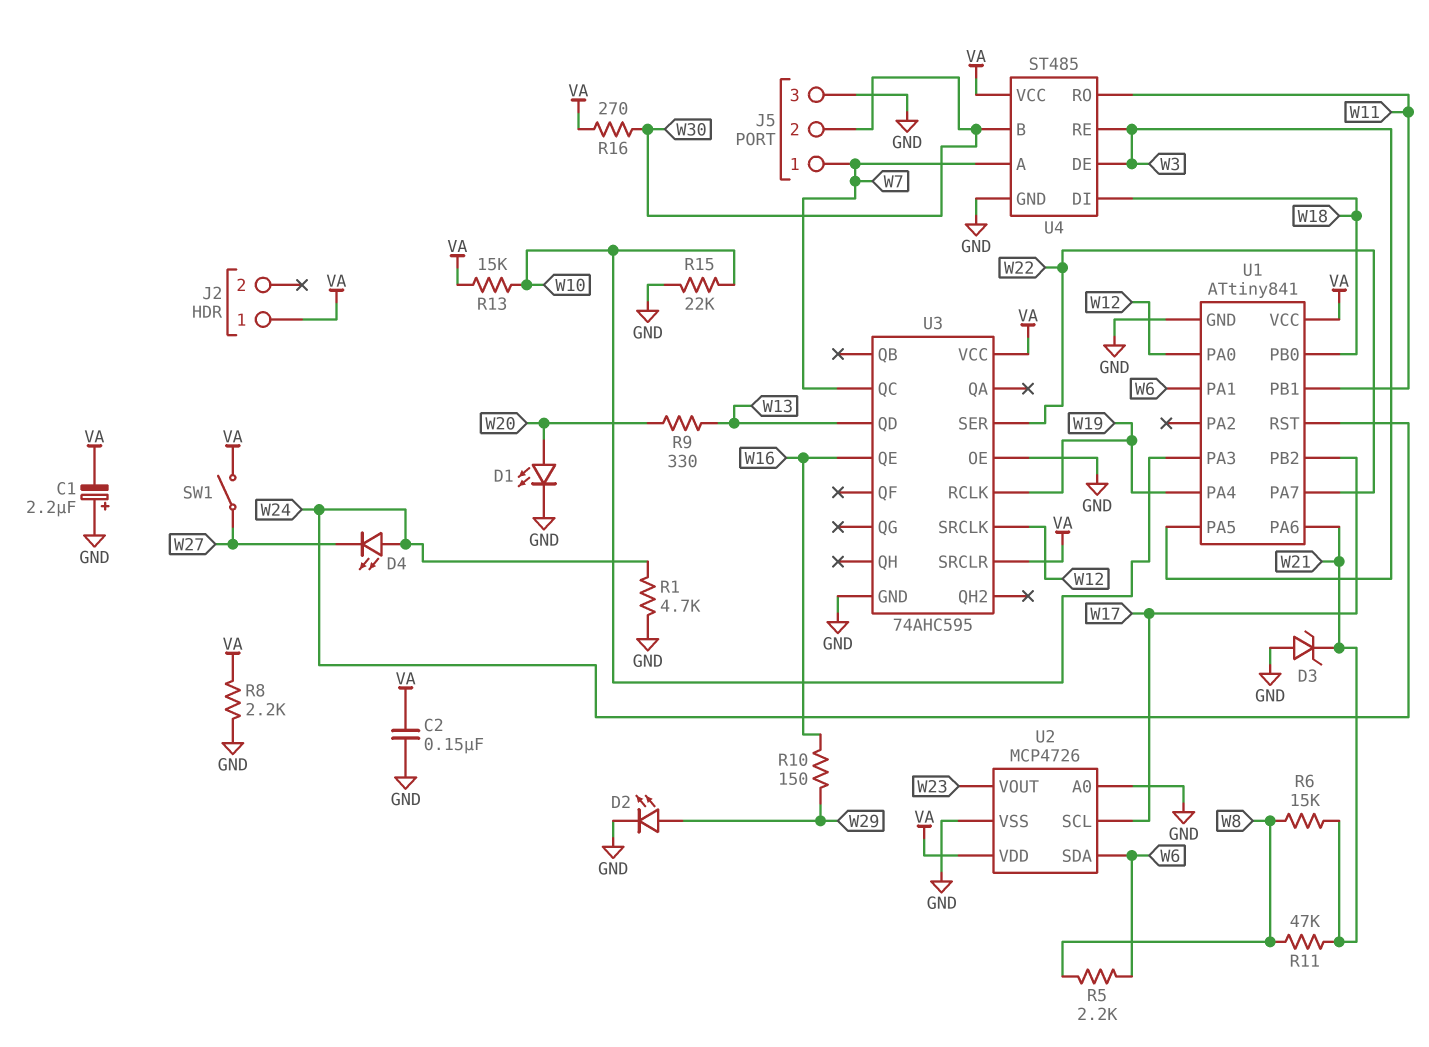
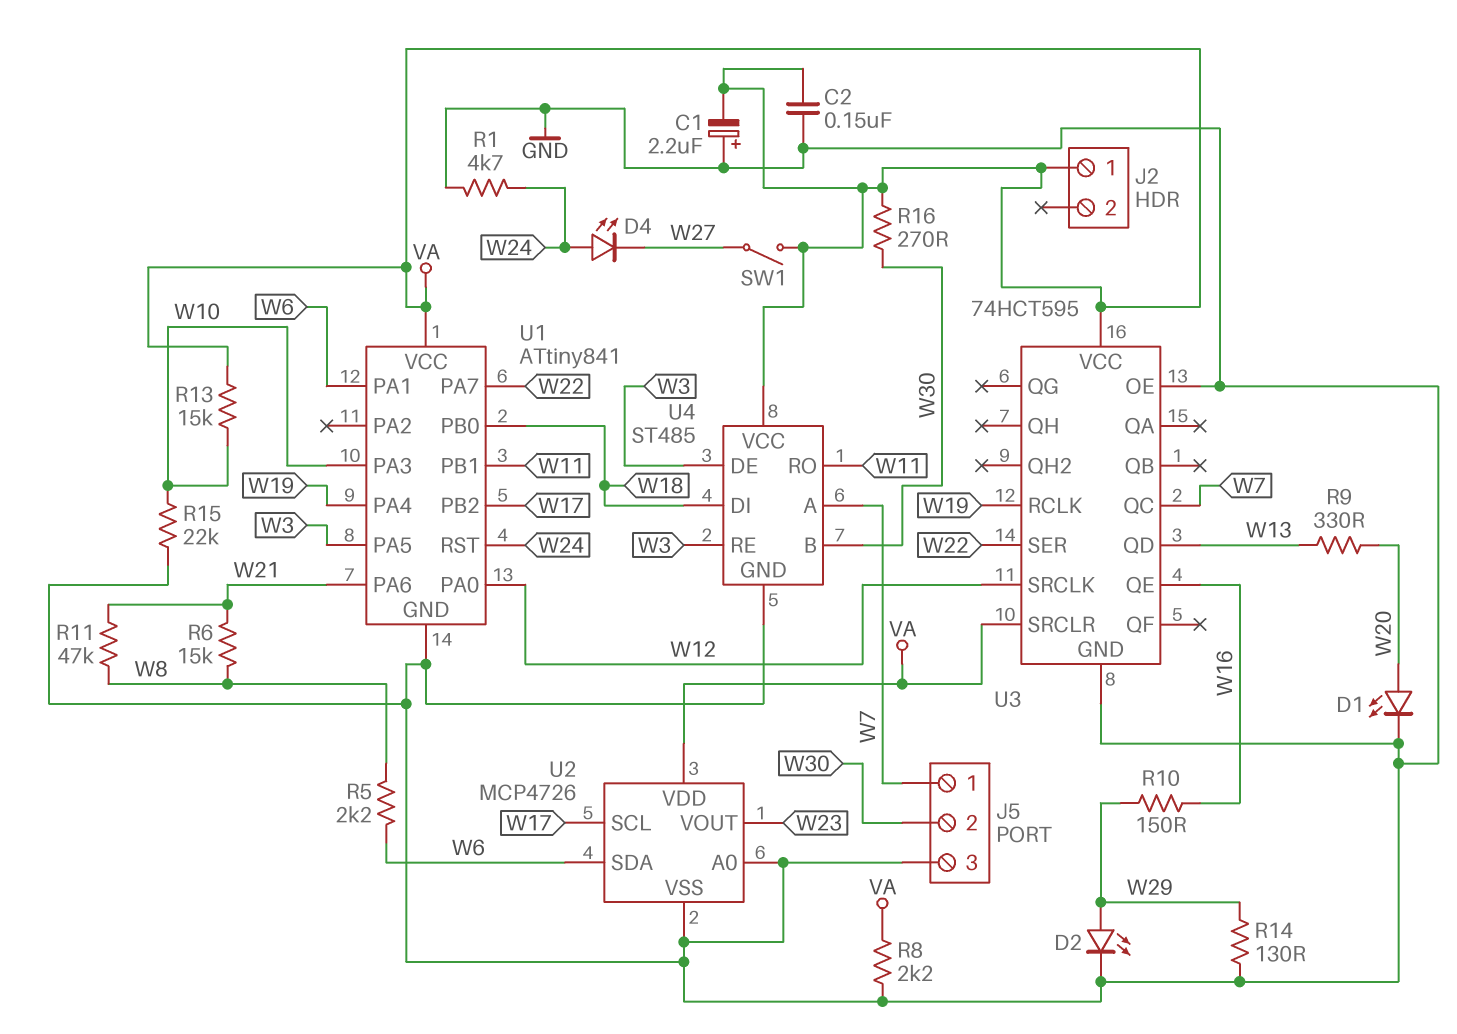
D3: zener (A GND, K W21) -> none
R14: none -> 130 (GND, W29)
U3: 74AHC595 -> 74HCT595

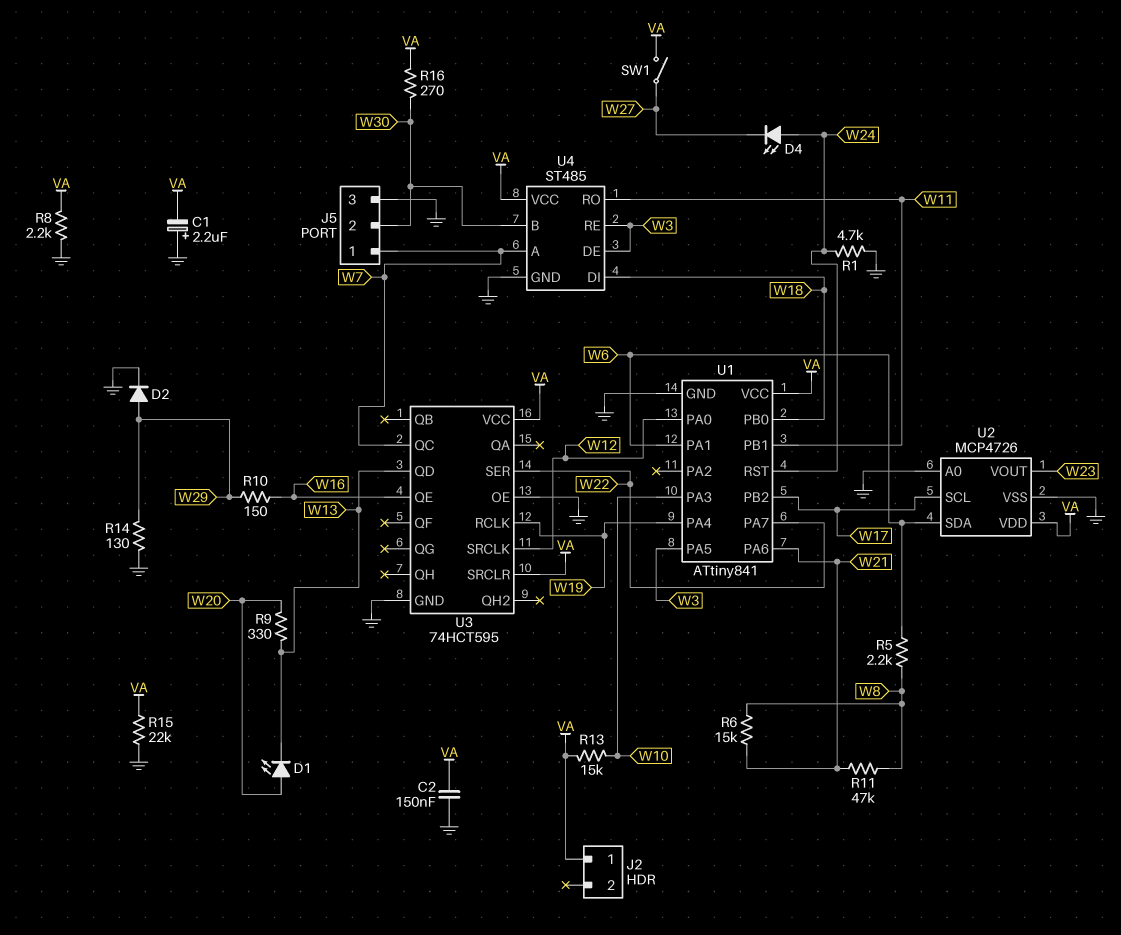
D1: LED (A W20, K GND) -> LED (A W20, K W13)
D2: LED (A W29, K GND) -> diode (A W29, K GND)
R15: 22k (GND, W10) -> 22k (GND, VA)

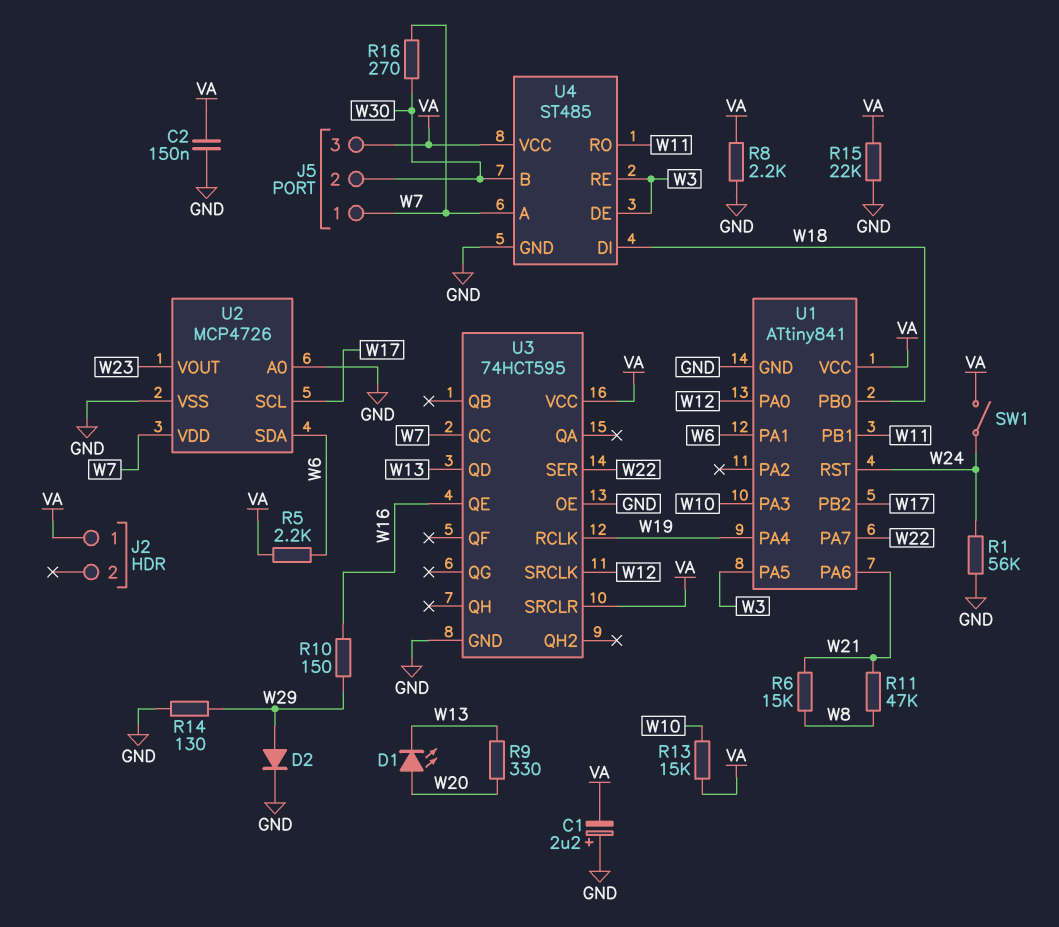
D4: LED (A W24, K W27) -> none
J5 pin 3: GND -> VA
R1: 4.7k (GND, W24) -> 56k (GND, W24)
R5: 2.2k (W6, W8) -> 2.2k (VA, W6)
R16: 270 (VA, W30) -> 270 (W7, W30)
SW1: switch (VA, W27) -> switch (VA, W24)
U2 pin VDD: VA -> W7

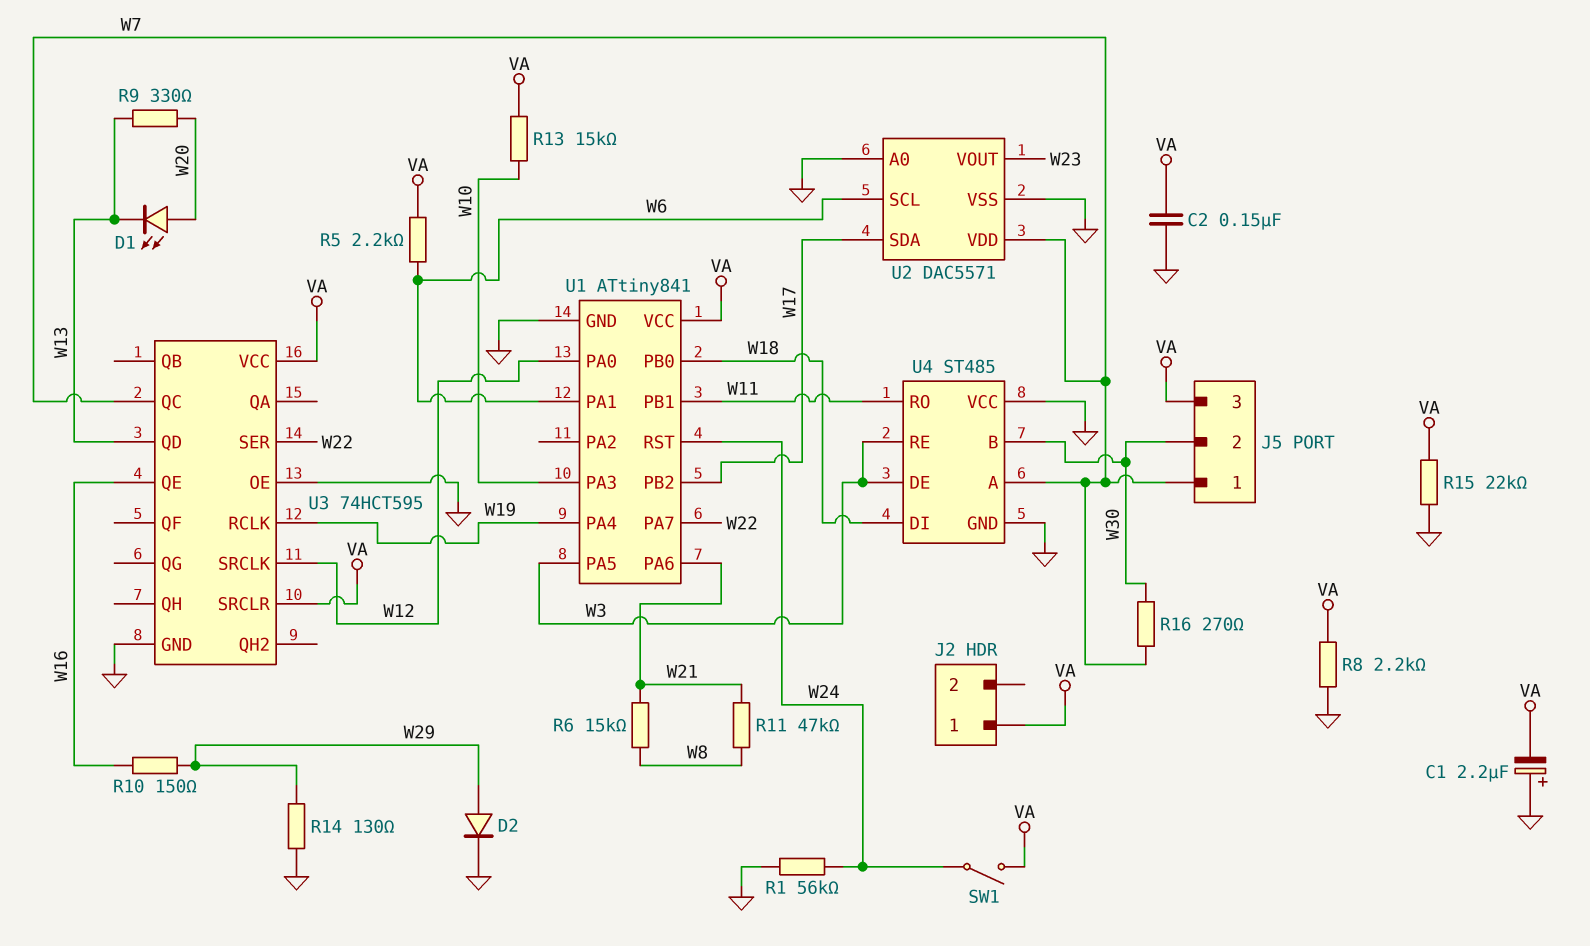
U2: MCP4726 -> DAC5571
U2 pin SCL: W17 -> W6
U2 pin SDA: W6 -> W17
U4 pin VCC: VA -> GND

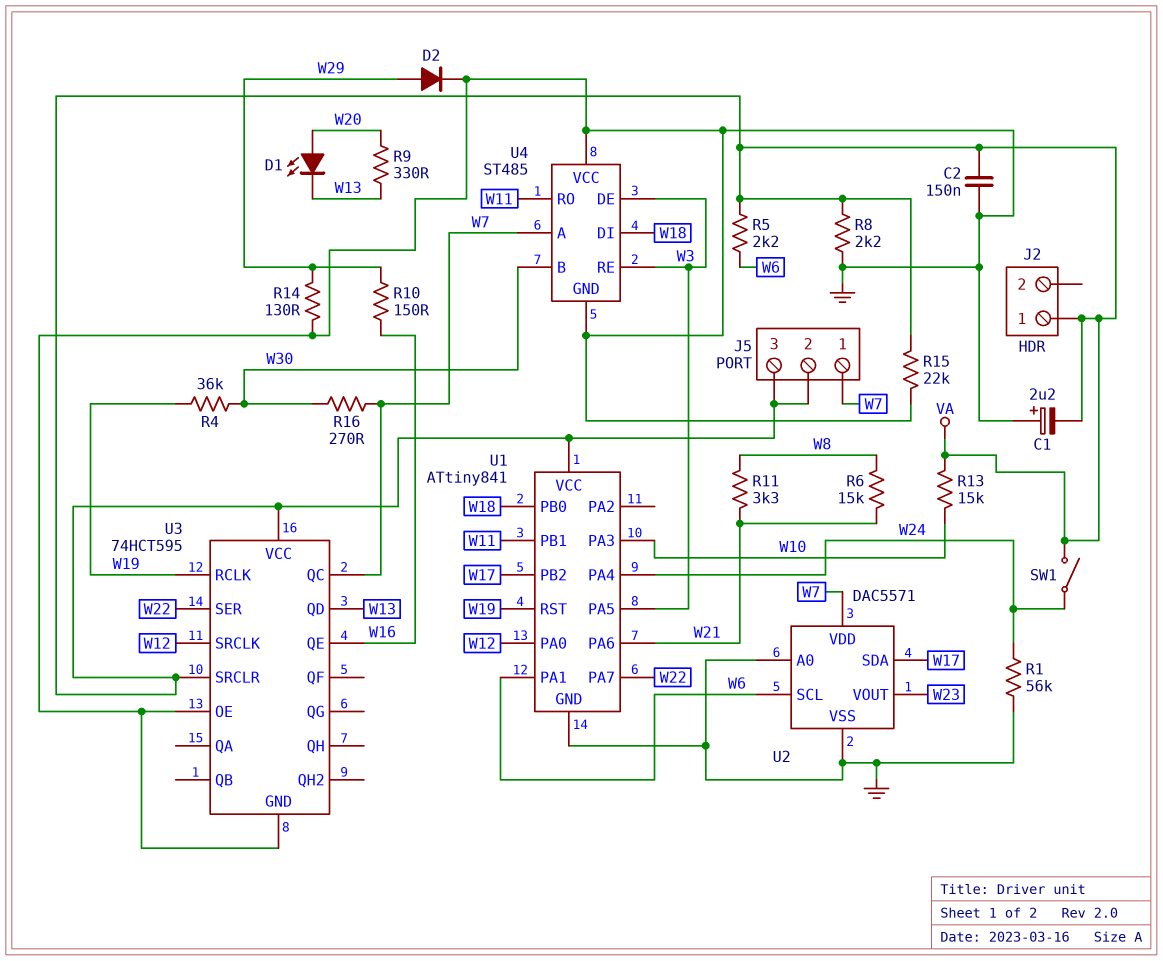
J5 pin 2: W30 -> VA
R4: none -> 36k (W19, W30)
R11: 47k (W8, W21) -> 3.3k (W8, W21)
U1 pin PA4: W19 -> W24
U1 pin RST: W24 -> W19

